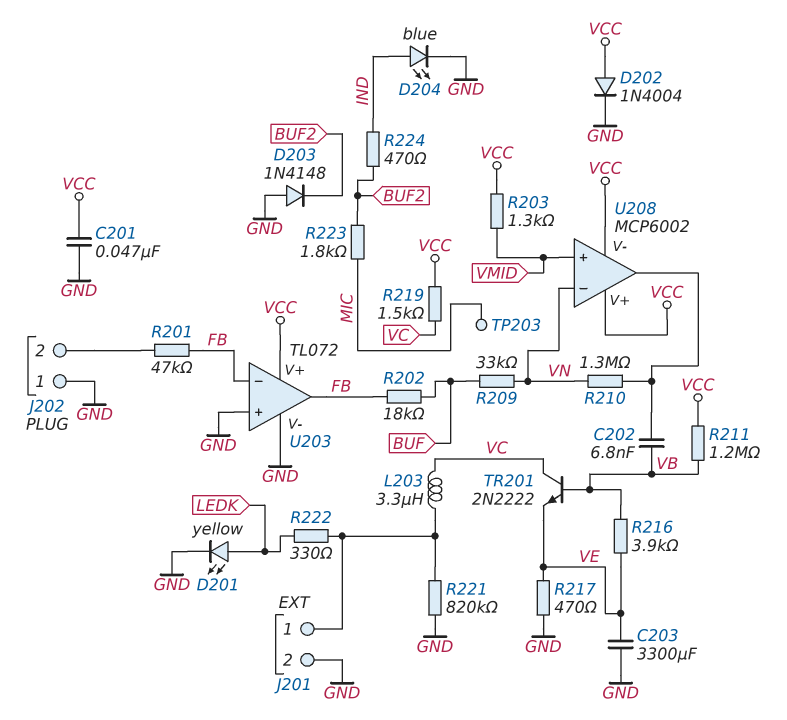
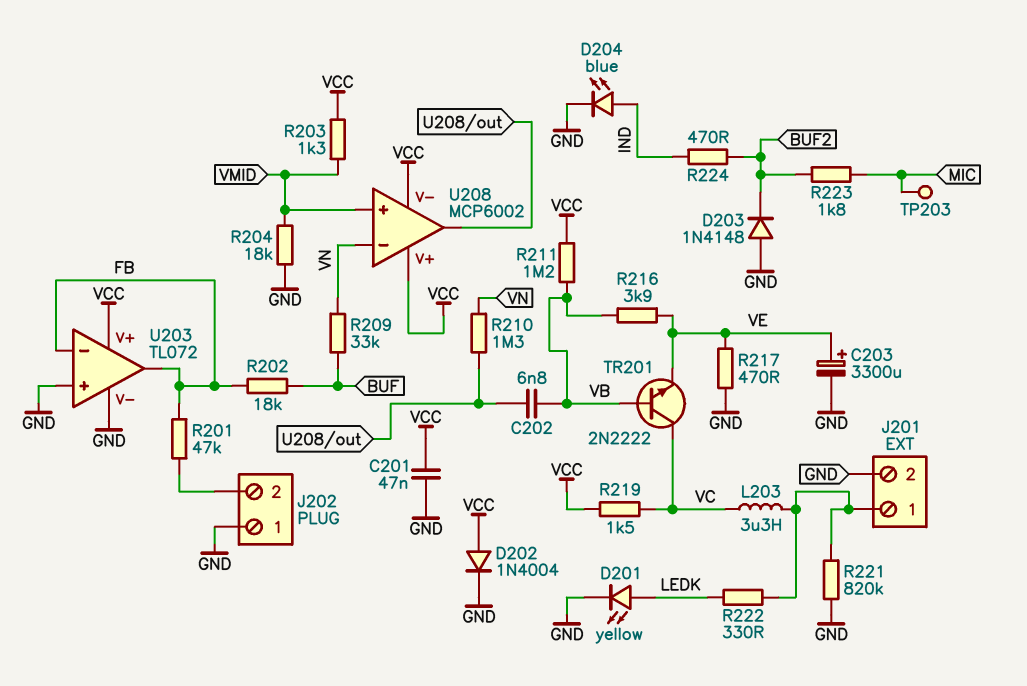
C203: 3300uF (GND, VE) -> 3300uF (plus VE, minus GND)
R204: none -> 18k (GND, VMID)

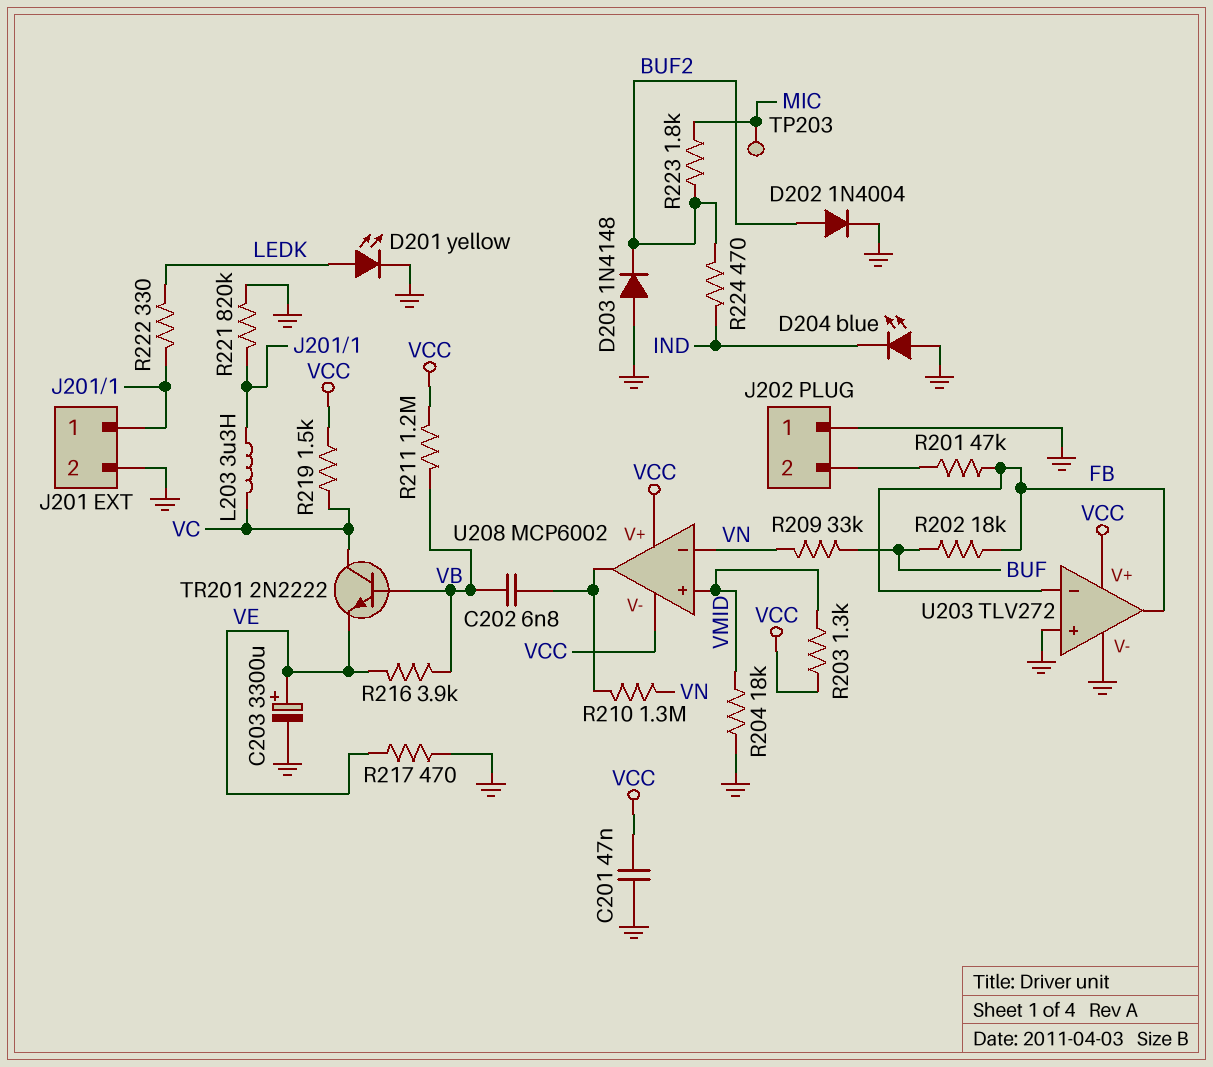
D202: diode 1N4004 (A VCC, K GND) -> diode 1N4004 (A BUF2, K GND)
D204: LED blue (A IND, K GND) -> LED blue (A GND, K IND)
U203: TL072 -> TLV272

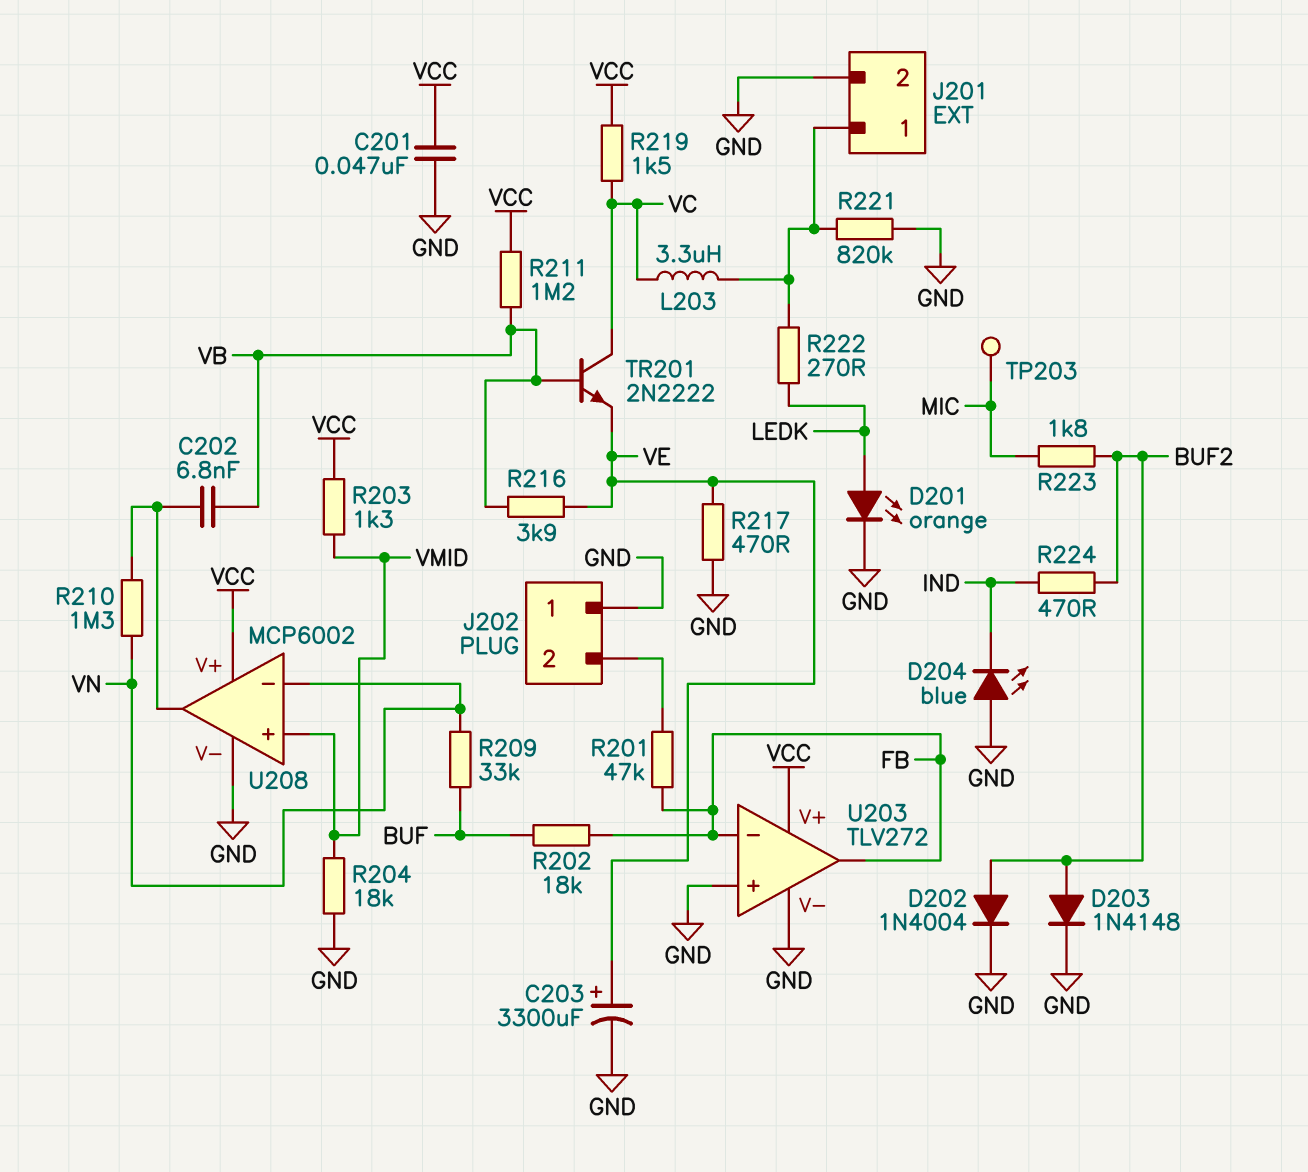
D201: LED yellow (A LEDK, K GND) -> LED orange (A LEDK, K GND)
D203: diode 1N4148 (A GND, K BUF2) -> diode 1N4148 (A BUF2, K GND)
R222: 330 (J201/1, LEDK) -> 270 (J201/1, LEDK)
U208 pin V-: VCC -> GND

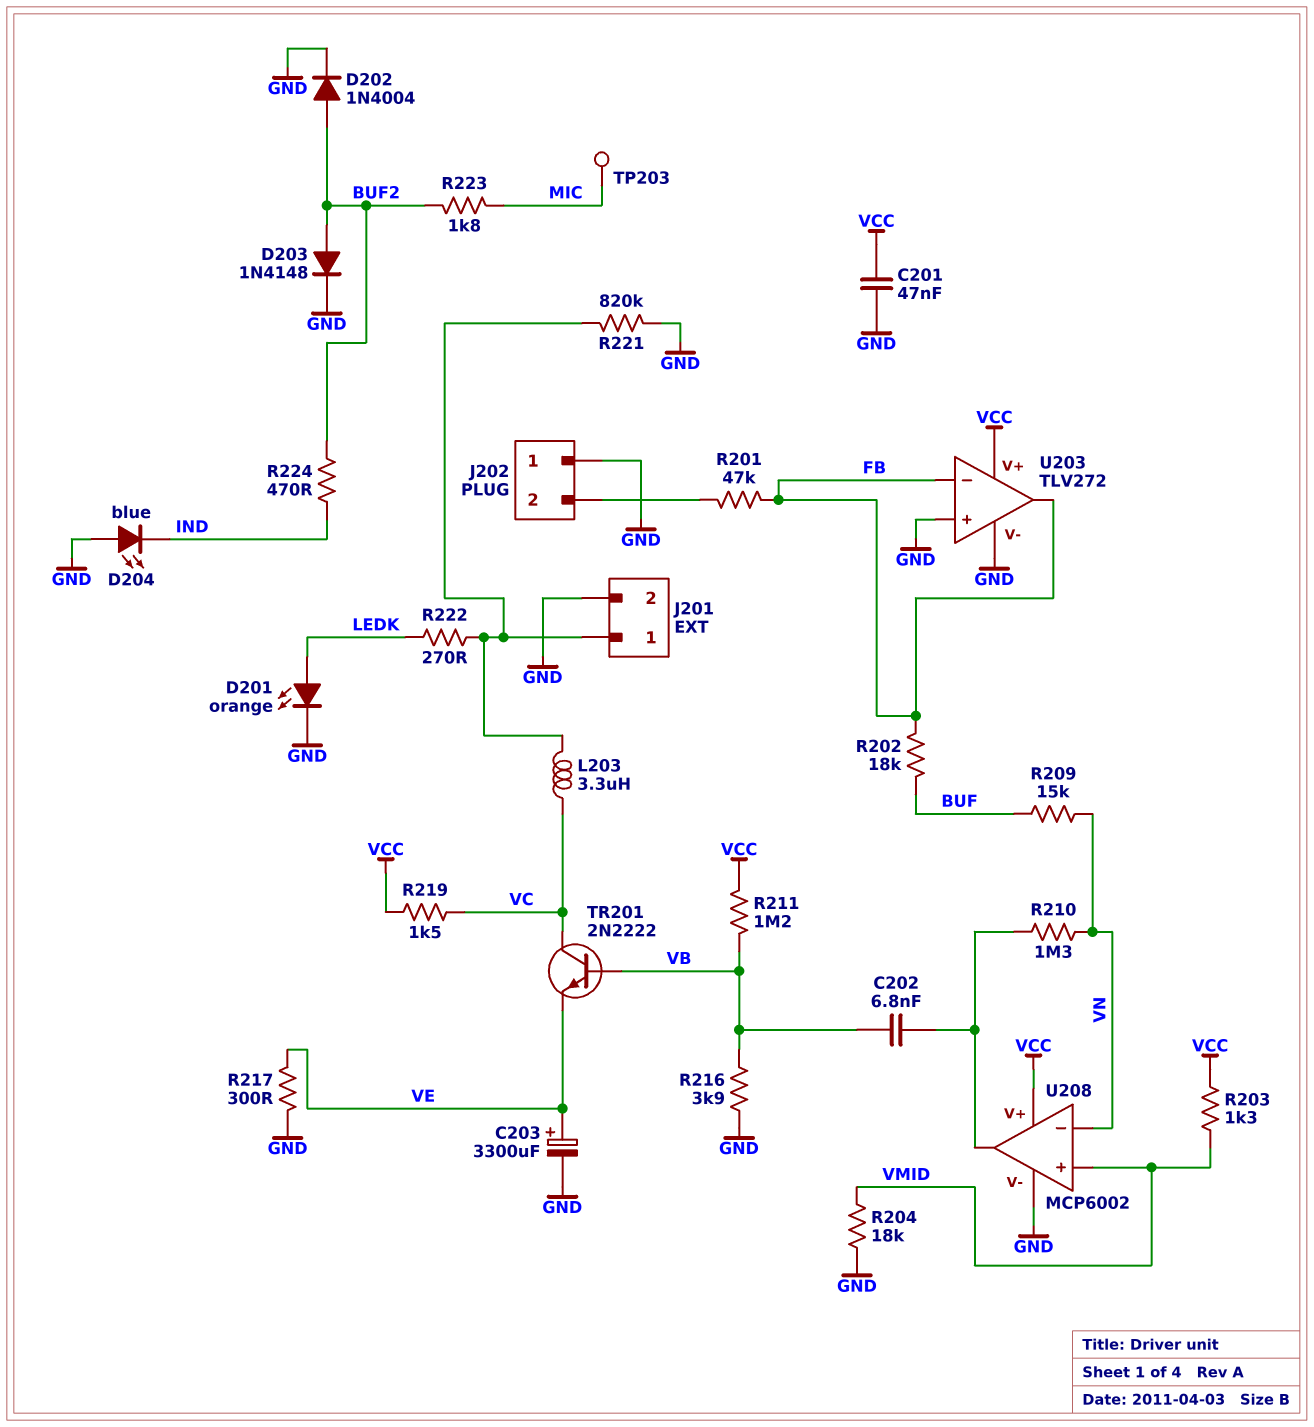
R209: 33k (BUF, VN) -> 15k (BUF, VN)
R216: 3.9k (VB, VE) -> 3.9k (GND, VB)
R217: 470 (GND, VE) -> 300 (GND, VE)

